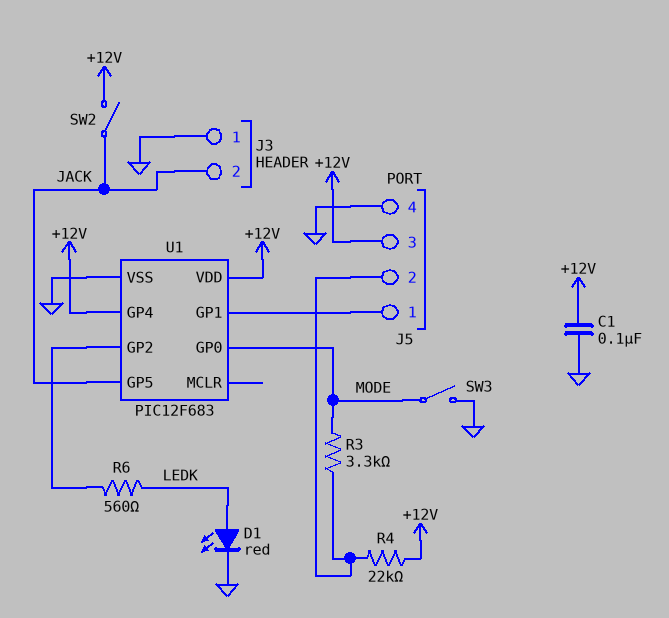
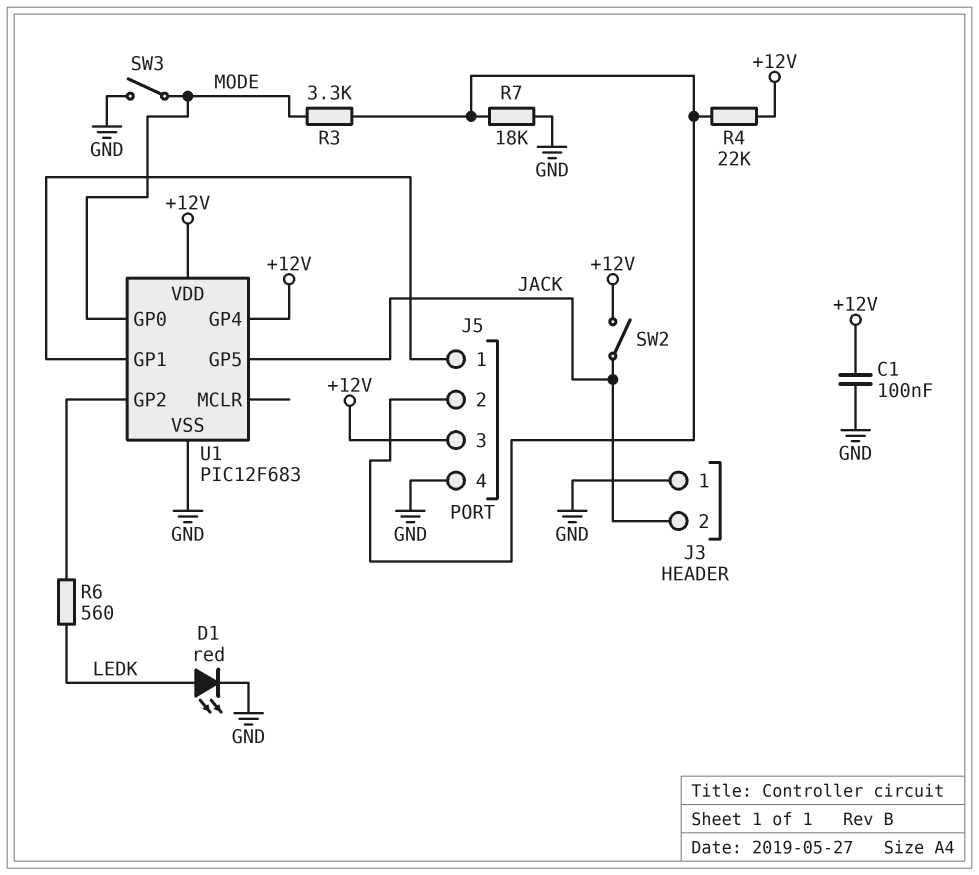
R7: none -> 18k (GND, J5/2)

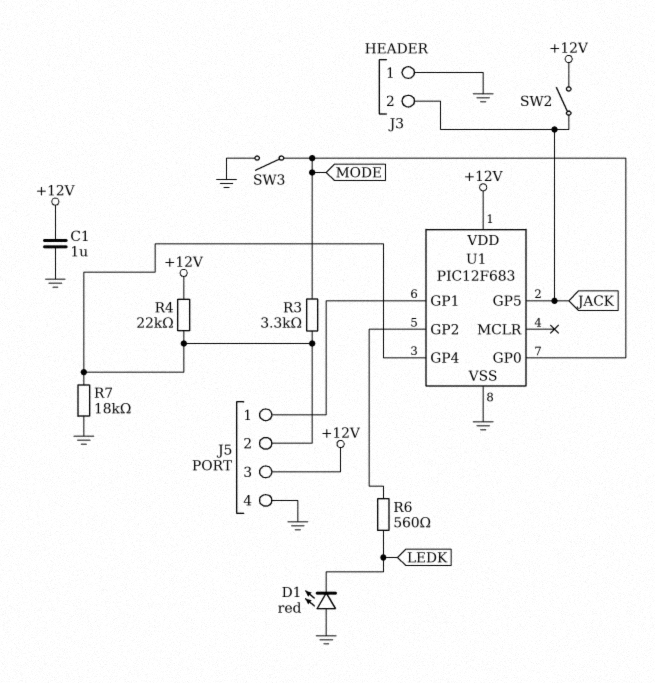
C1: 100nF (+12V, GND) -> 1uF (+12V, GND)
D1: LED red (A LEDK, K GND) -> LED red (A GND, K LEDK)
U1 pin GP4: +12V -> J5/2

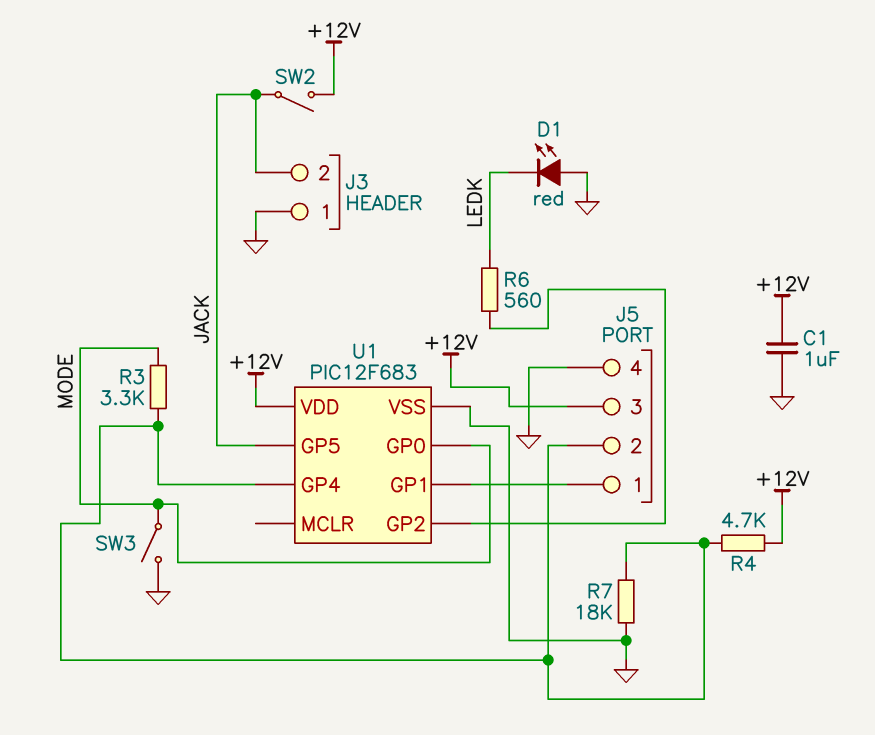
R4: 22k (+12V, J5/2) -> 4.7k (+12V, J5/2)

